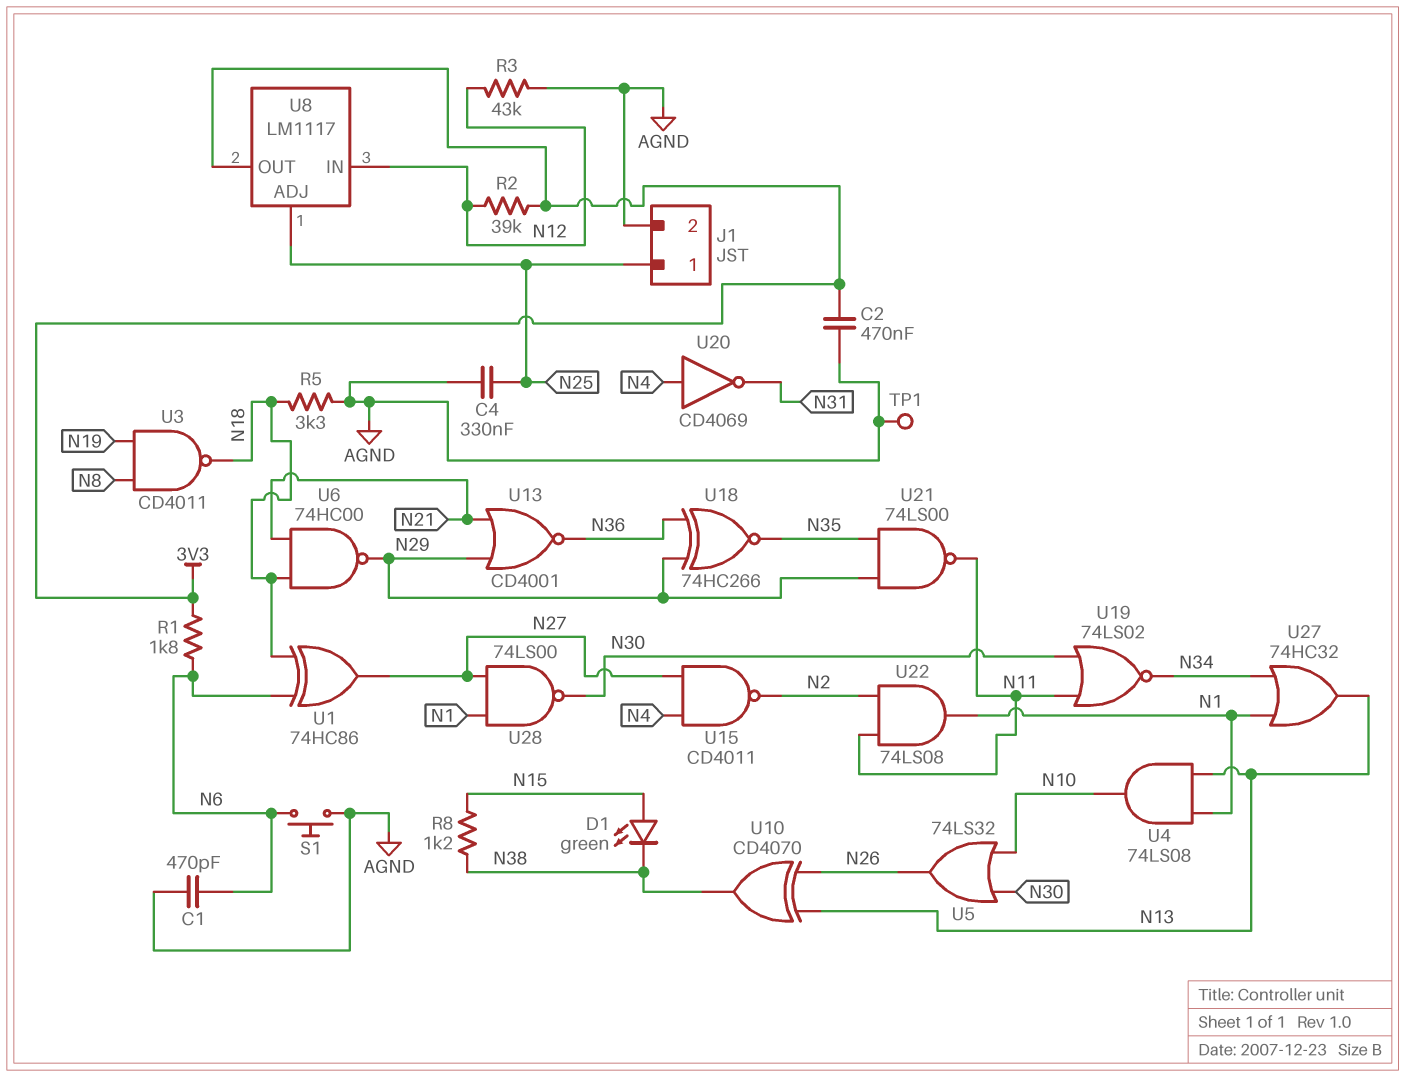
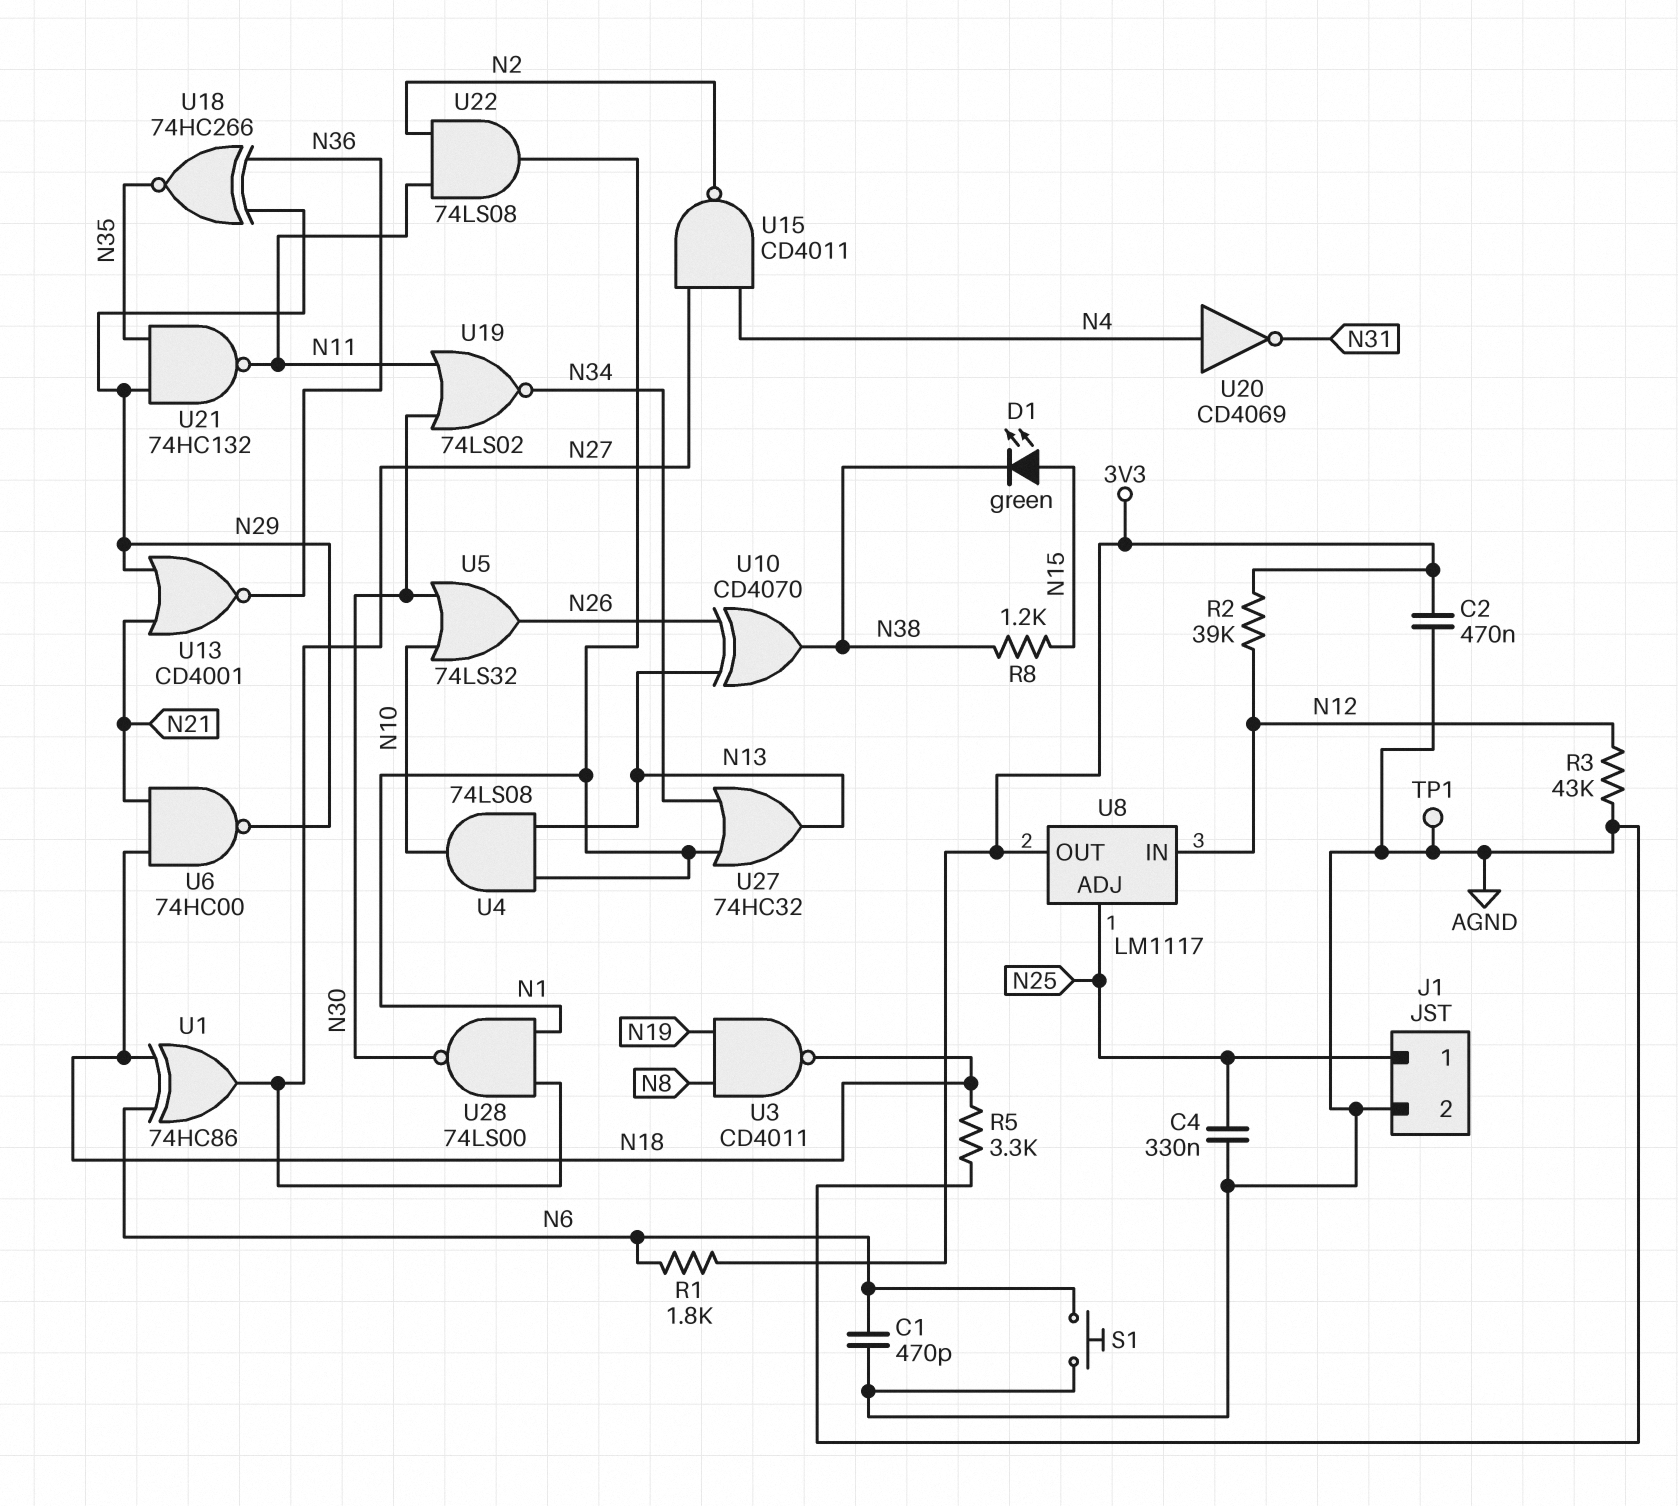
U21: NAND 74LS00 (in N29, in N35, out N11) -> NAND 74HC132 (in N29, in N35, out N11)

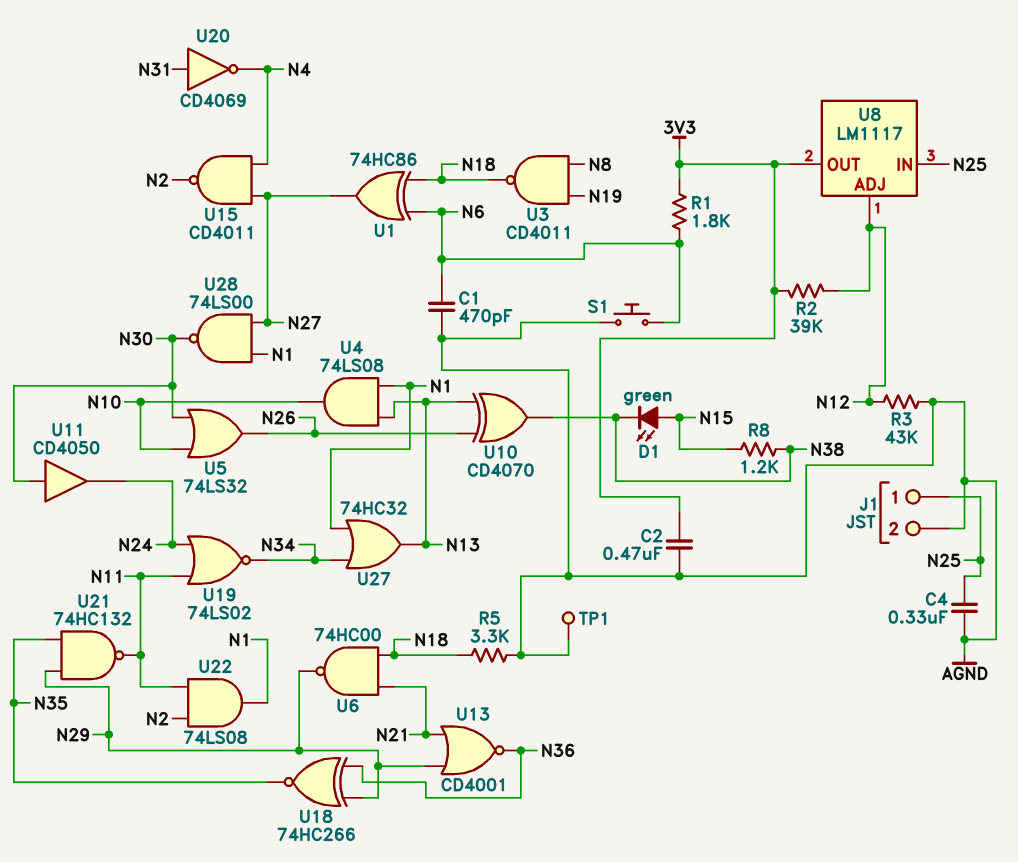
U8 pin ADJ: N25 -> N12
U8 pin IN: N12 -> N25
U11: none -> buffer CD4050 (in N30, out N24)
U19: NOR 74LS02 (in N11, in N30, out N34) -> NOR 74LS02 (in N11, in N24, out N34)
U20: NOT CD4069 (in N4, out N31) -> NOT CD4069 (in N31, out N4)

